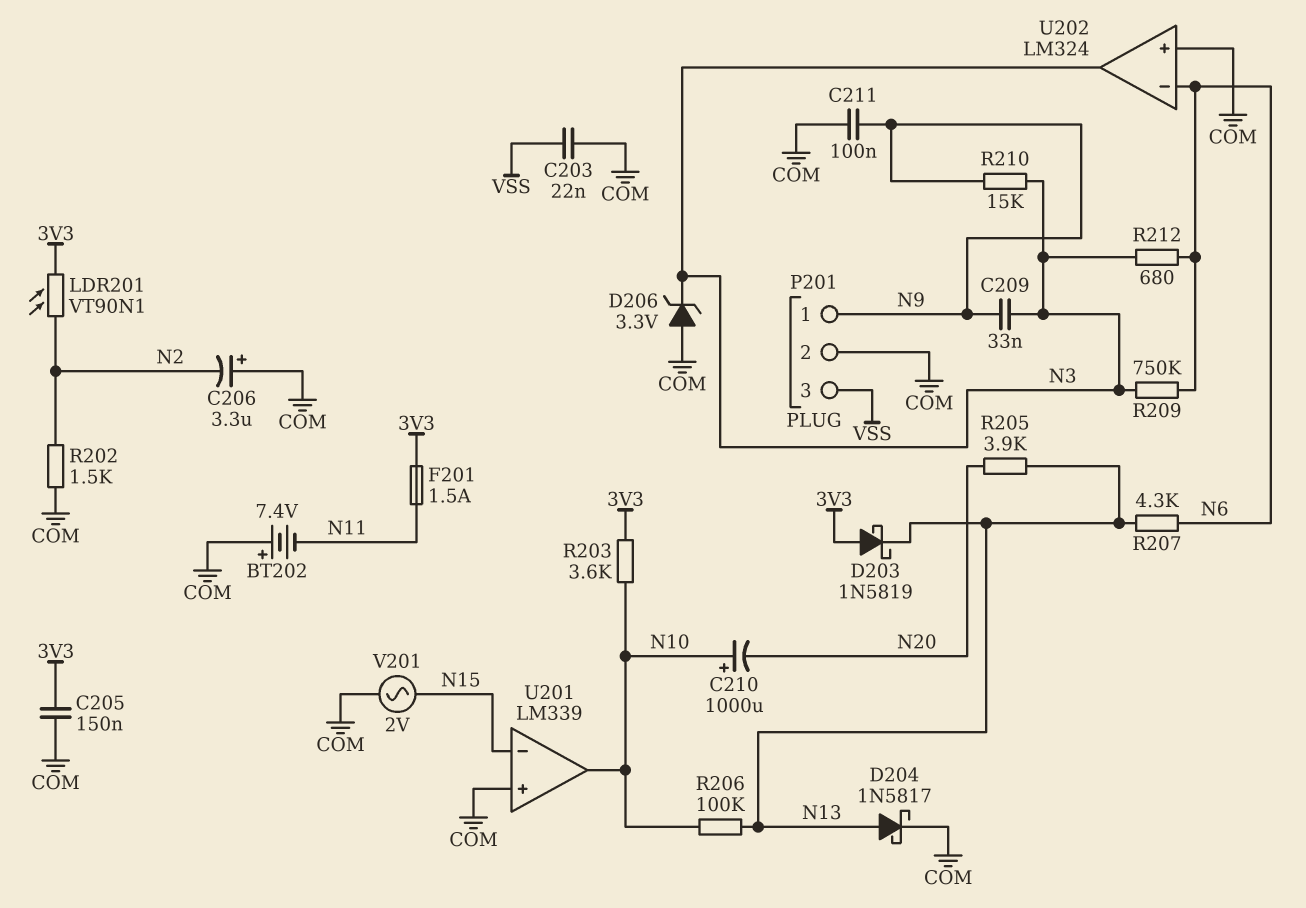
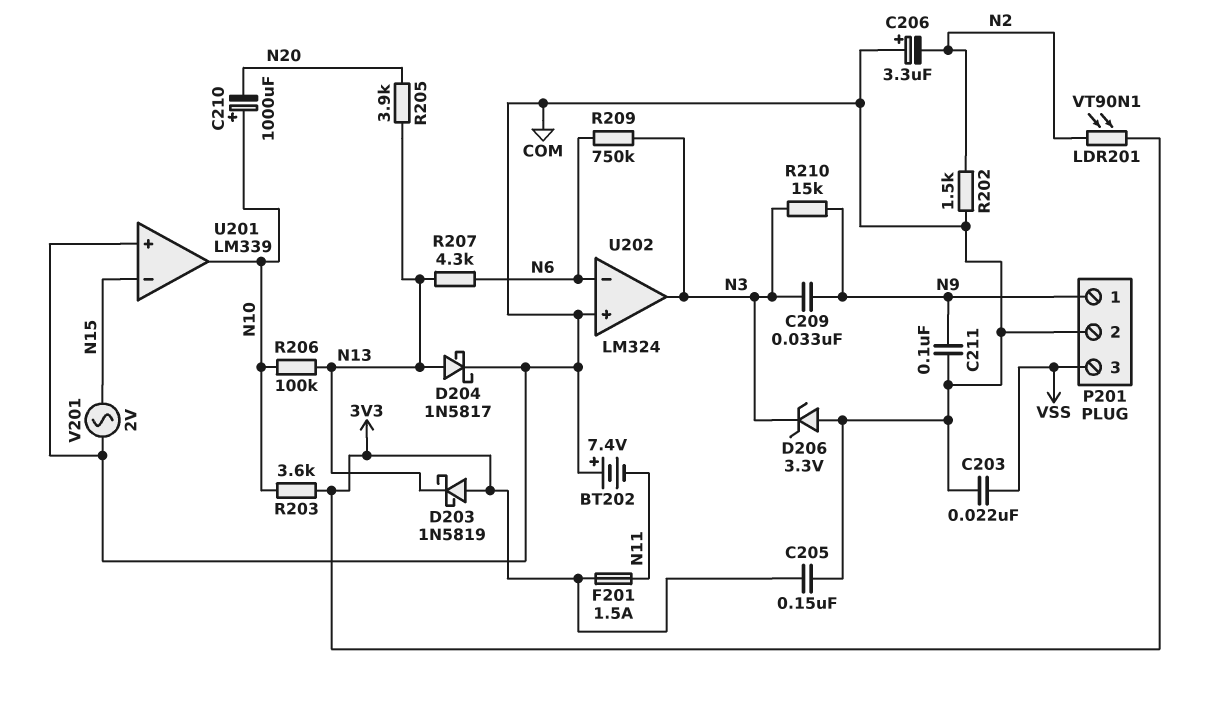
R212: 680 (N3, N6) -> none

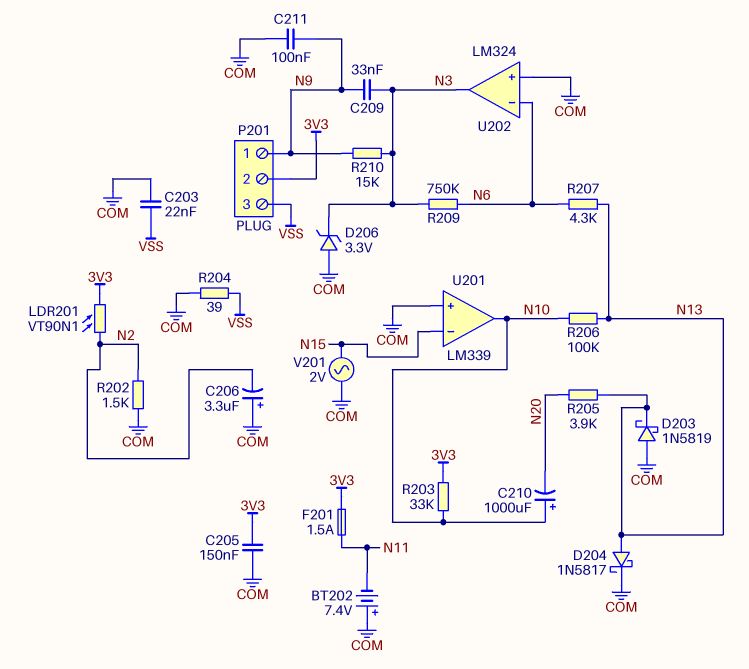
D203: schottky 1N5819 (A 3V3, K N13) -> schottky 1N5819 (A COM, K N13)
P201 pin 2: COM -> 3V3
R203: 3.6k (3V3, N10) -> 33k (3V3, N10)
R204: none -> 39 (COM, VSS)

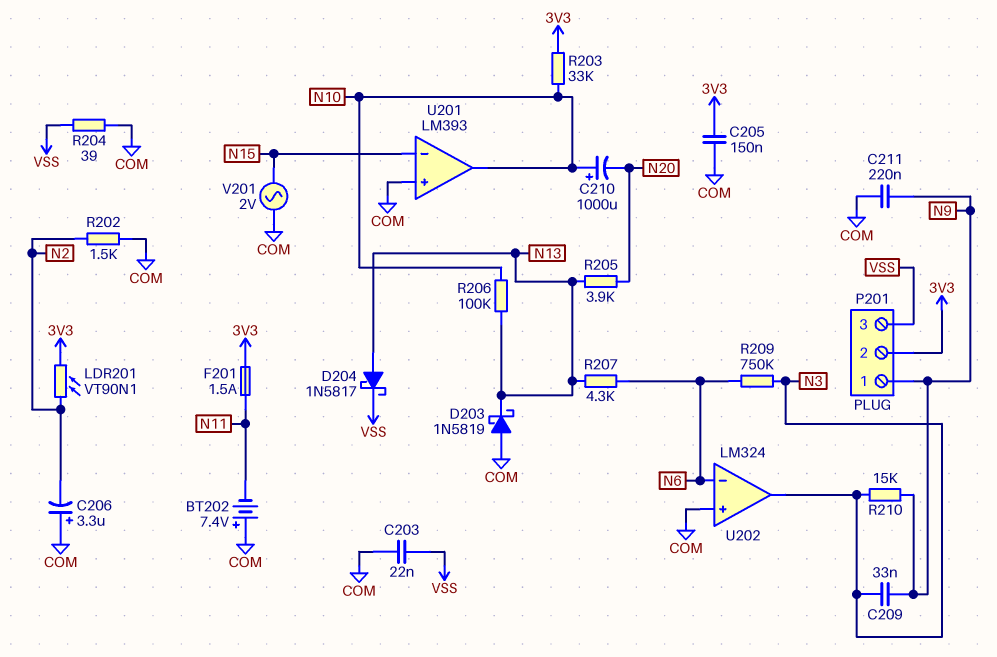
C211: 100nF (COM, N9) -> 220nF (COM, N9)
D204: schottky 1N5817 (A N13, K COM) -> schottky 1N5817 (A N13, K VSS)
D206: zener 3.3V (A COM, K N3) -> none
U201: LM339 -> LM393

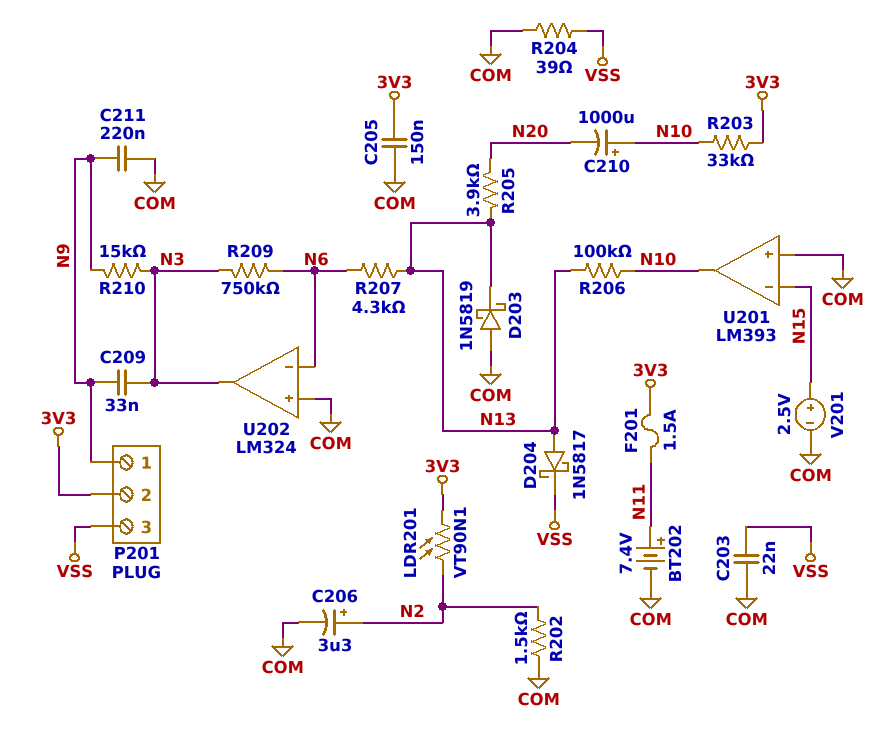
BT202: 7.4V (plus COM, minus N11) -> 7.4V (plus N11, minus COM)
C206: 3.3uF (plus COM, minus N2) -> 3.3uF (plus N2, minus COM)
V201: AC 2V (COM, N15) -> 2.5V (plus N15, minus COM)

